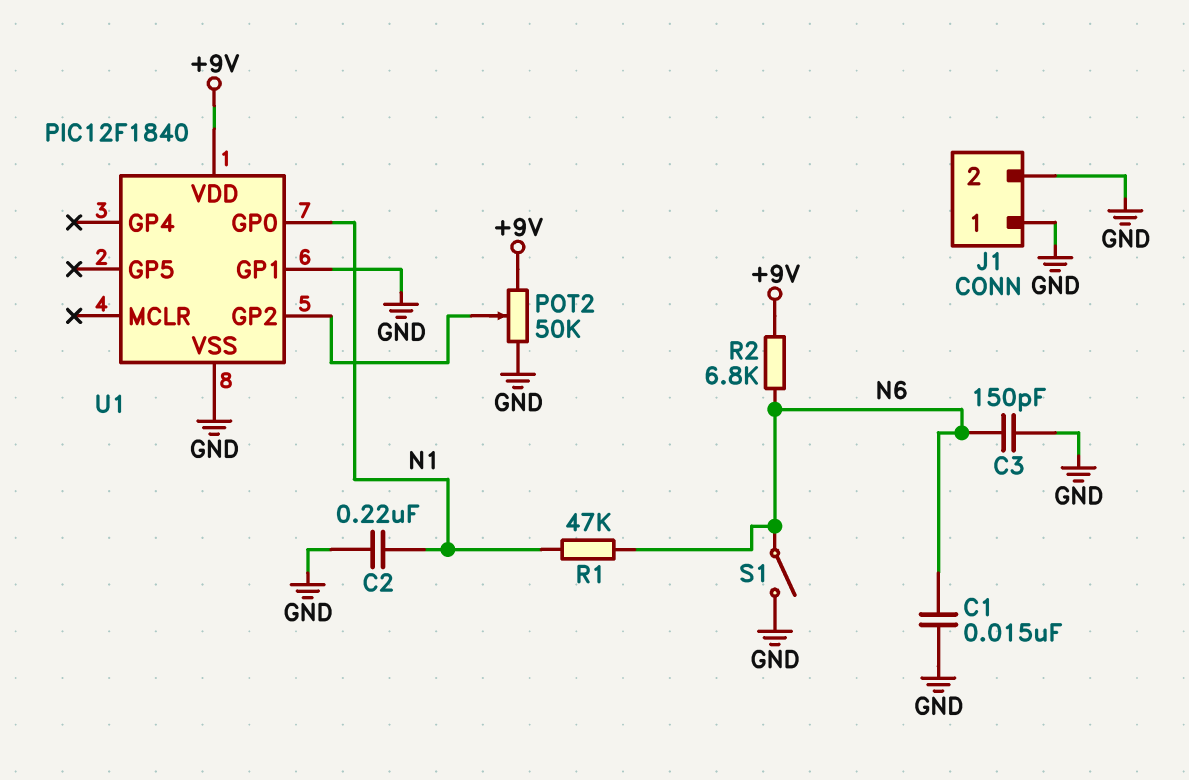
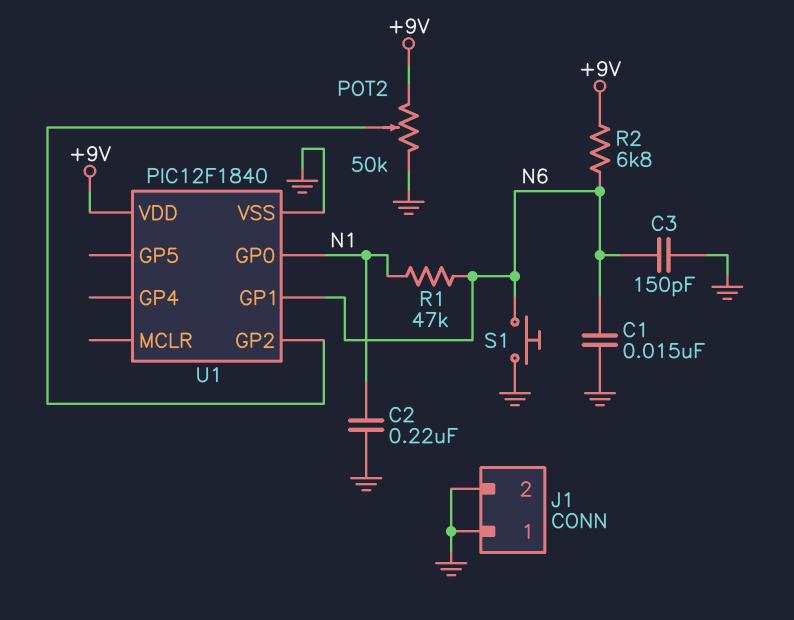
S1: switch (GND, N6) -> button (GND, N6)
U1 pin GP1: GND -> N6

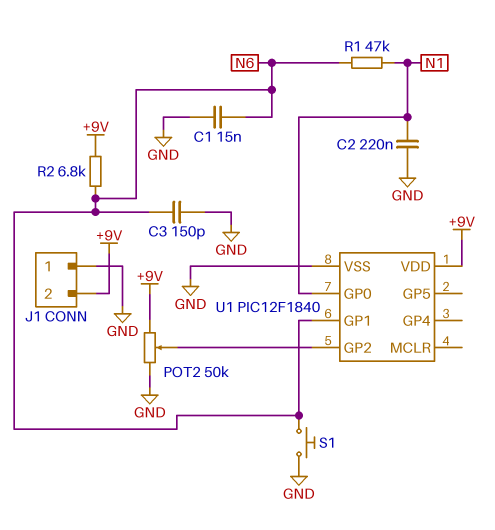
J1 pin 2: GND -> +9V

